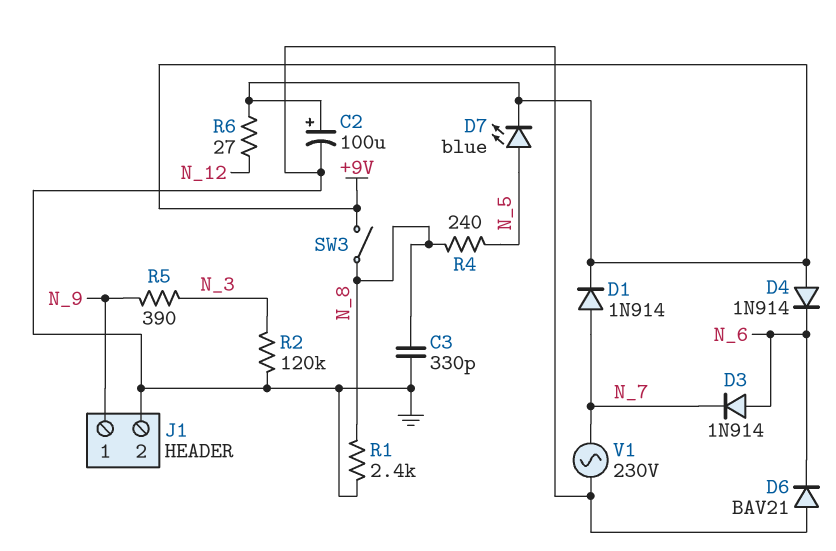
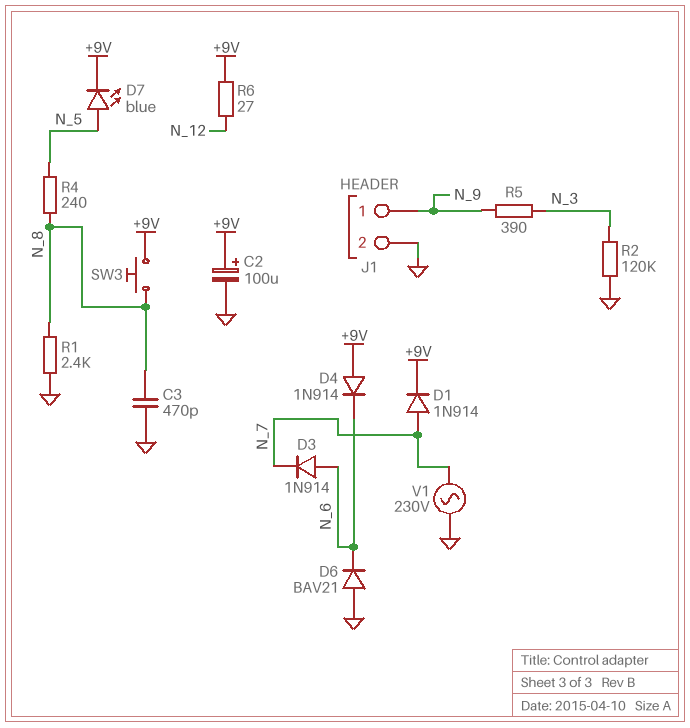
C3: 330pF (GND, N_8) -> 470pF (GND, N_8)
SW3: switch (+9V, N_8) -> button (+9V, N_8)

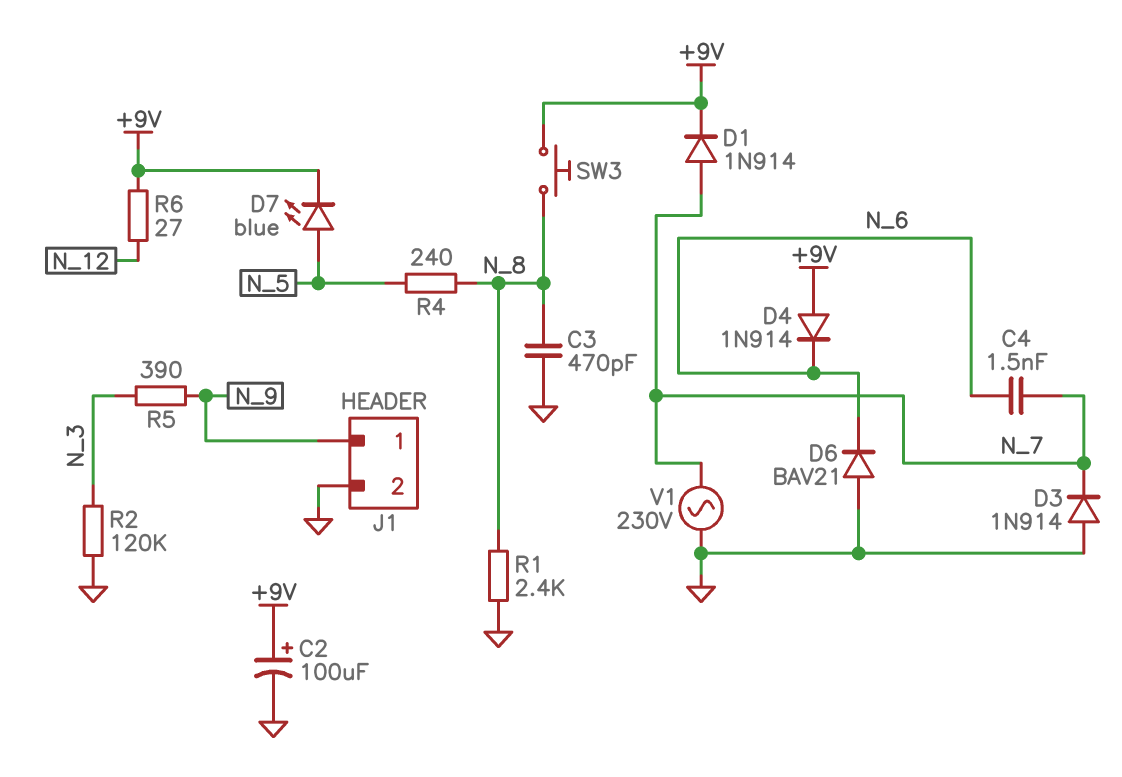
C4: none -> 1.5nF (N_6, N_7)
D3: diode 1N914 (A N_6, K N_7) -> diode 1N914 (A GND, K N_7)

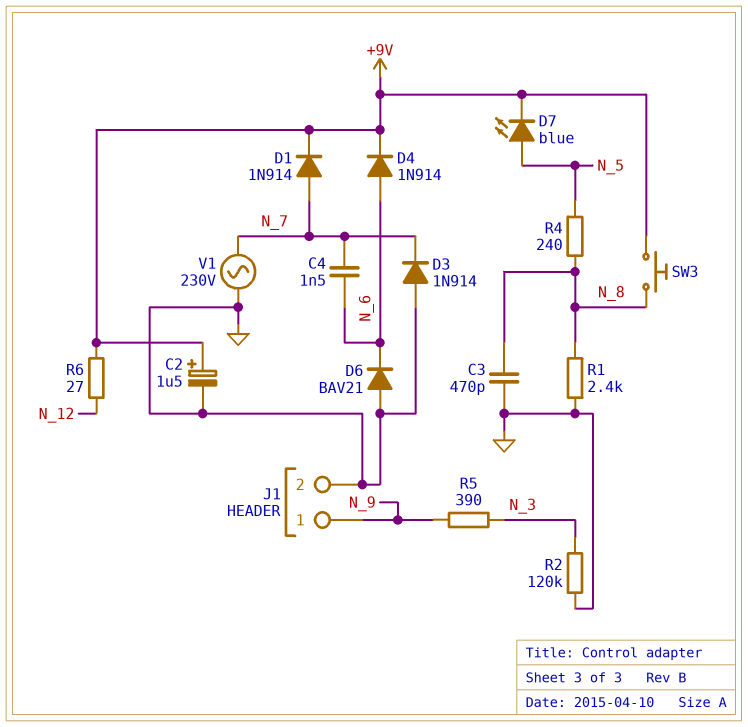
C2: 100uF (plus +9V, minus GND) -> 1.5uF (plus +9V, minus GND)
D4: diode 1N914 (A +9V, K N_6) -> diode 1N914 (A N_6, K +9V)

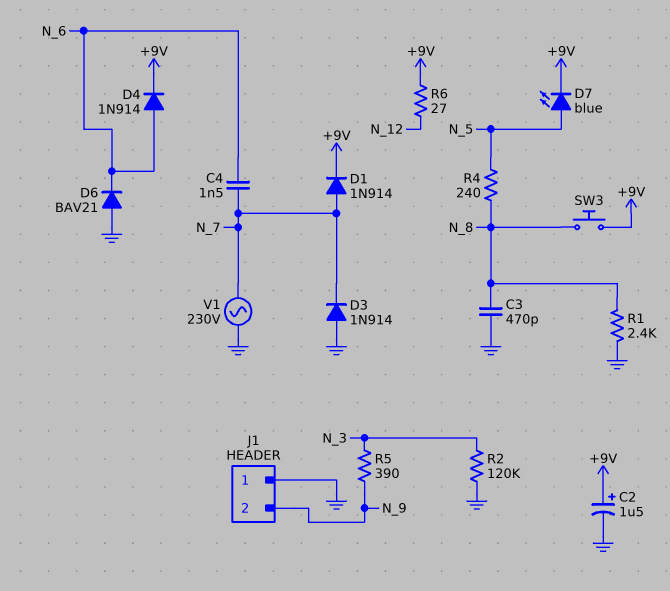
J1 pin 1: N_9 -> GND
J1 pin 2: GND -> N_9

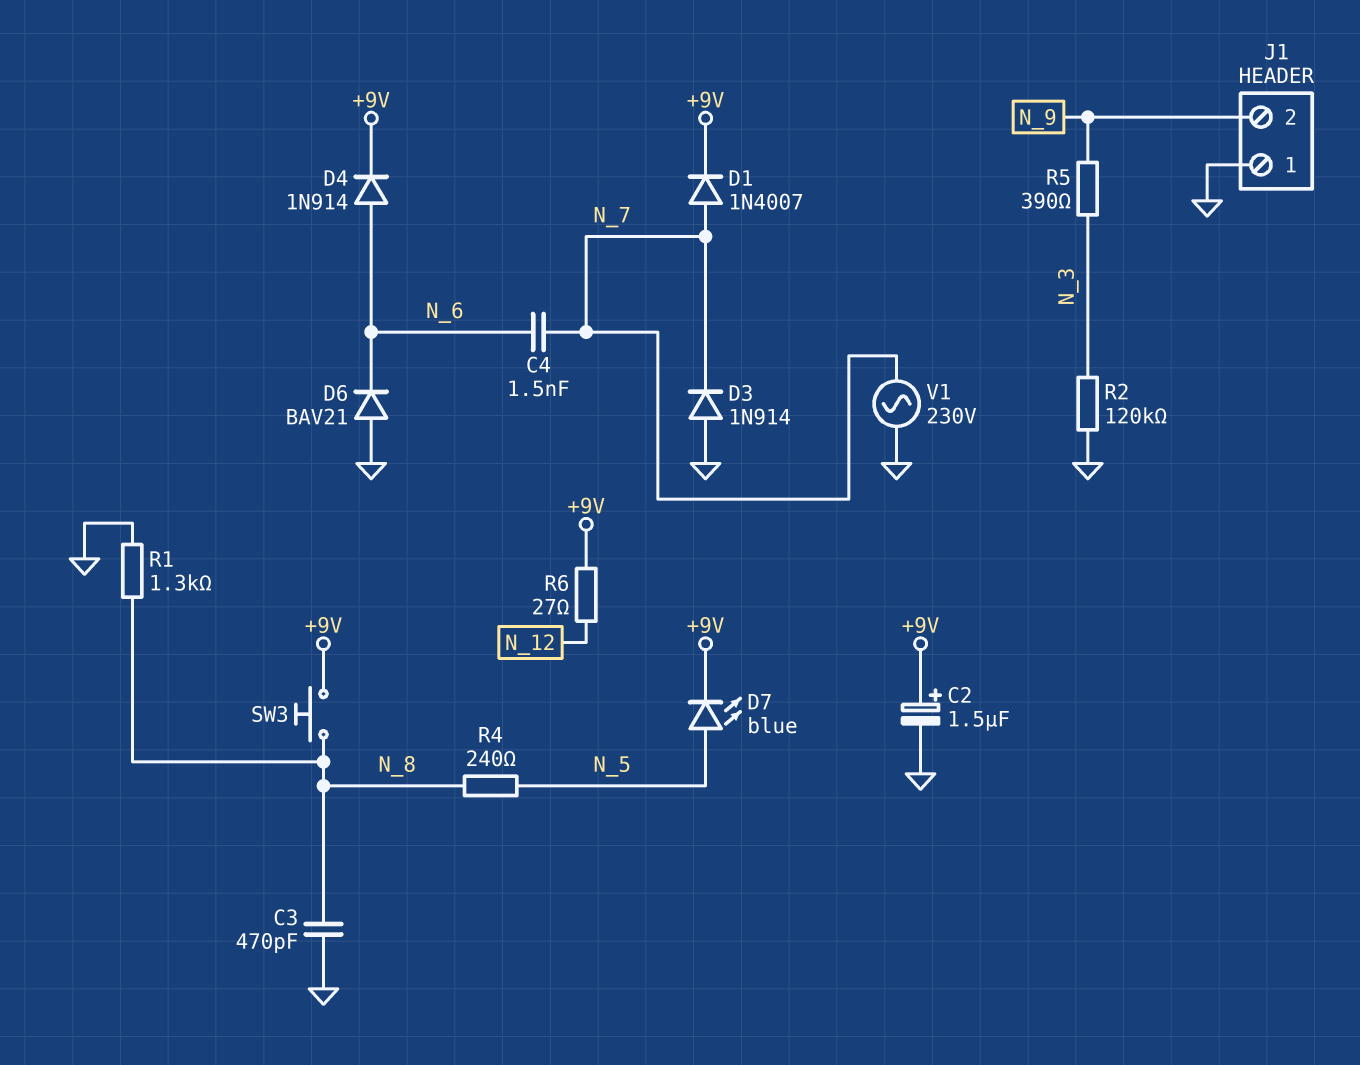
D1: diode 1N914 (A N_7, K +9V) -> diode 1N4007 (A N_7, K +9V)
R1: 2.4k (GND, N_8) -> 1.3k (GND, N_8)

